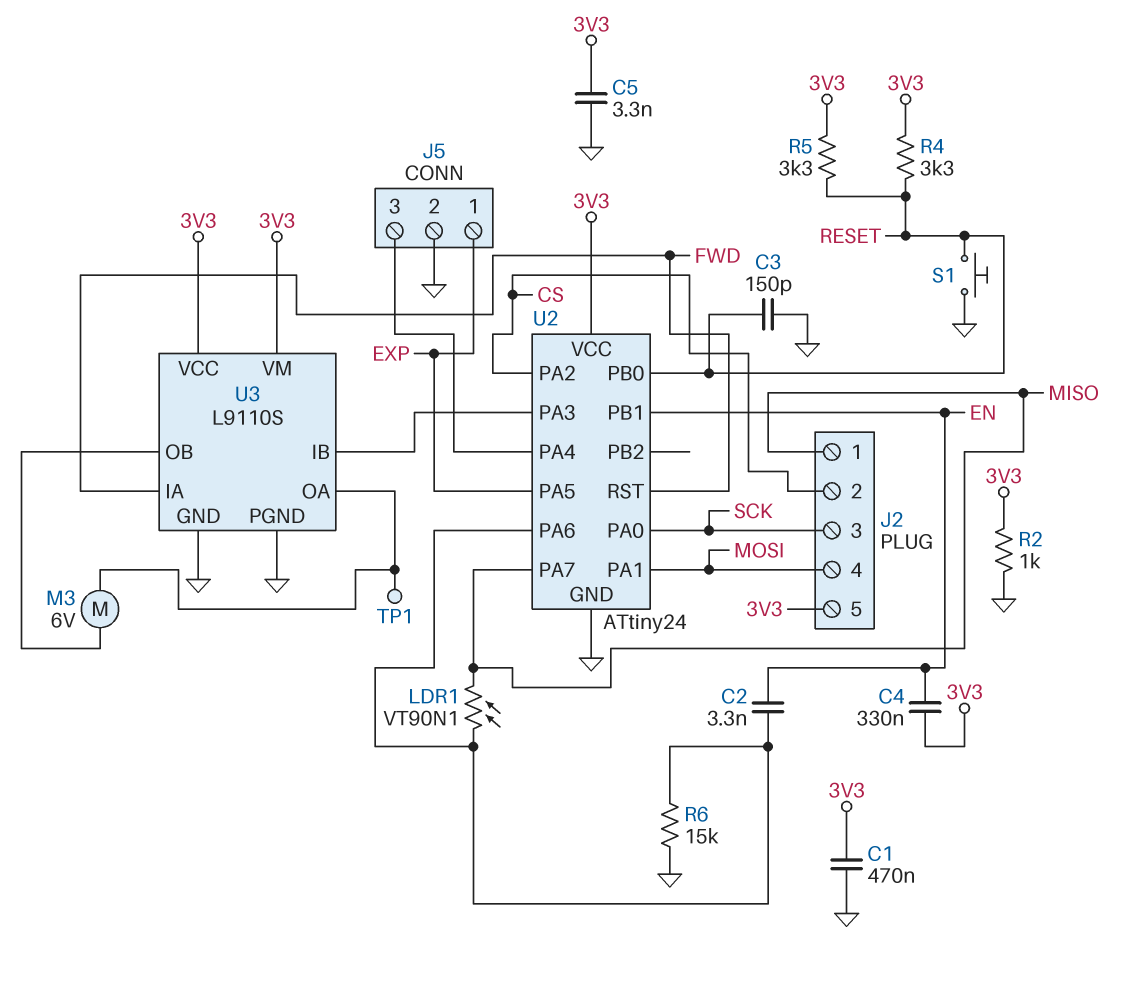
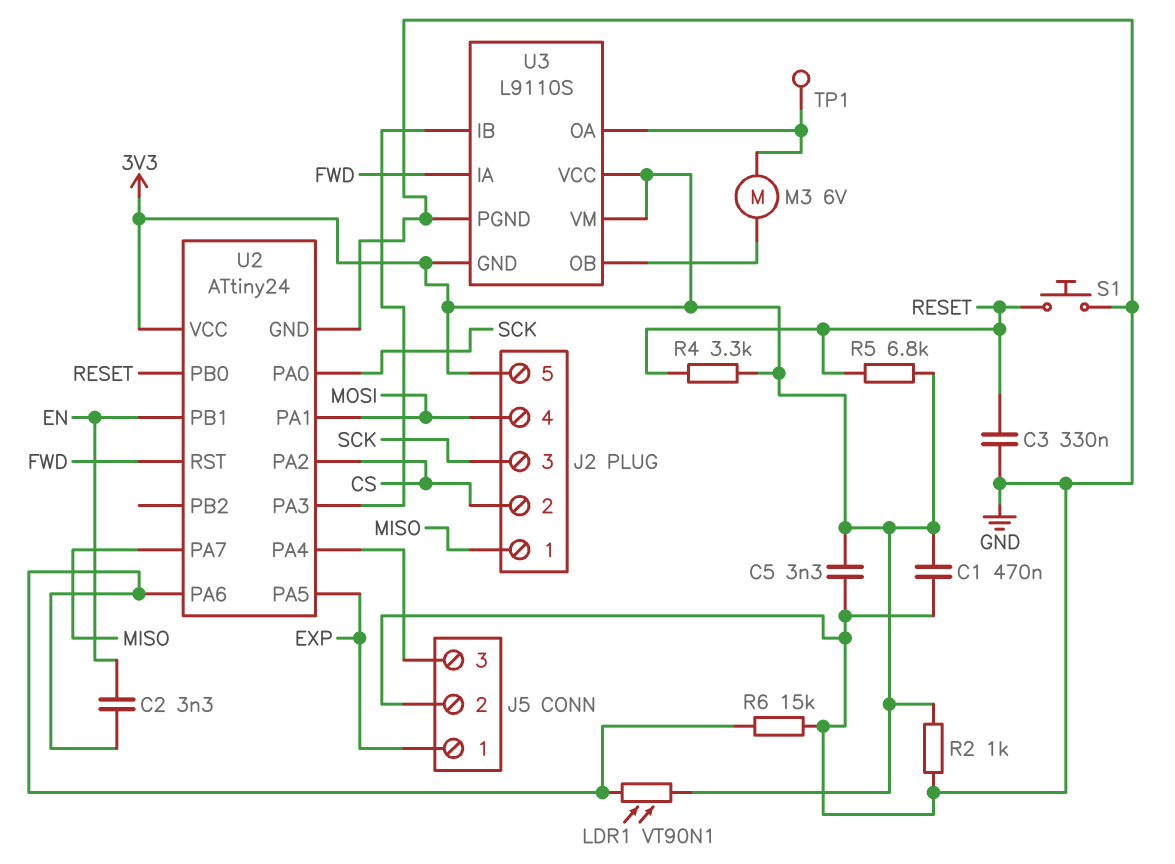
C3: 150pF (GND, RESET) -> 330nF (GND, RESET)
C4: 330nF (3V3, EN) -> none
LDR1: VT90N1 (MISO, U2/PA6) -> VT90N1 (3V3, U2/PA6)
R5: 3.3k (3V3, RESET) -> 6.8k (3V3, RESET)
U3 pin GND: GND -> 3V3

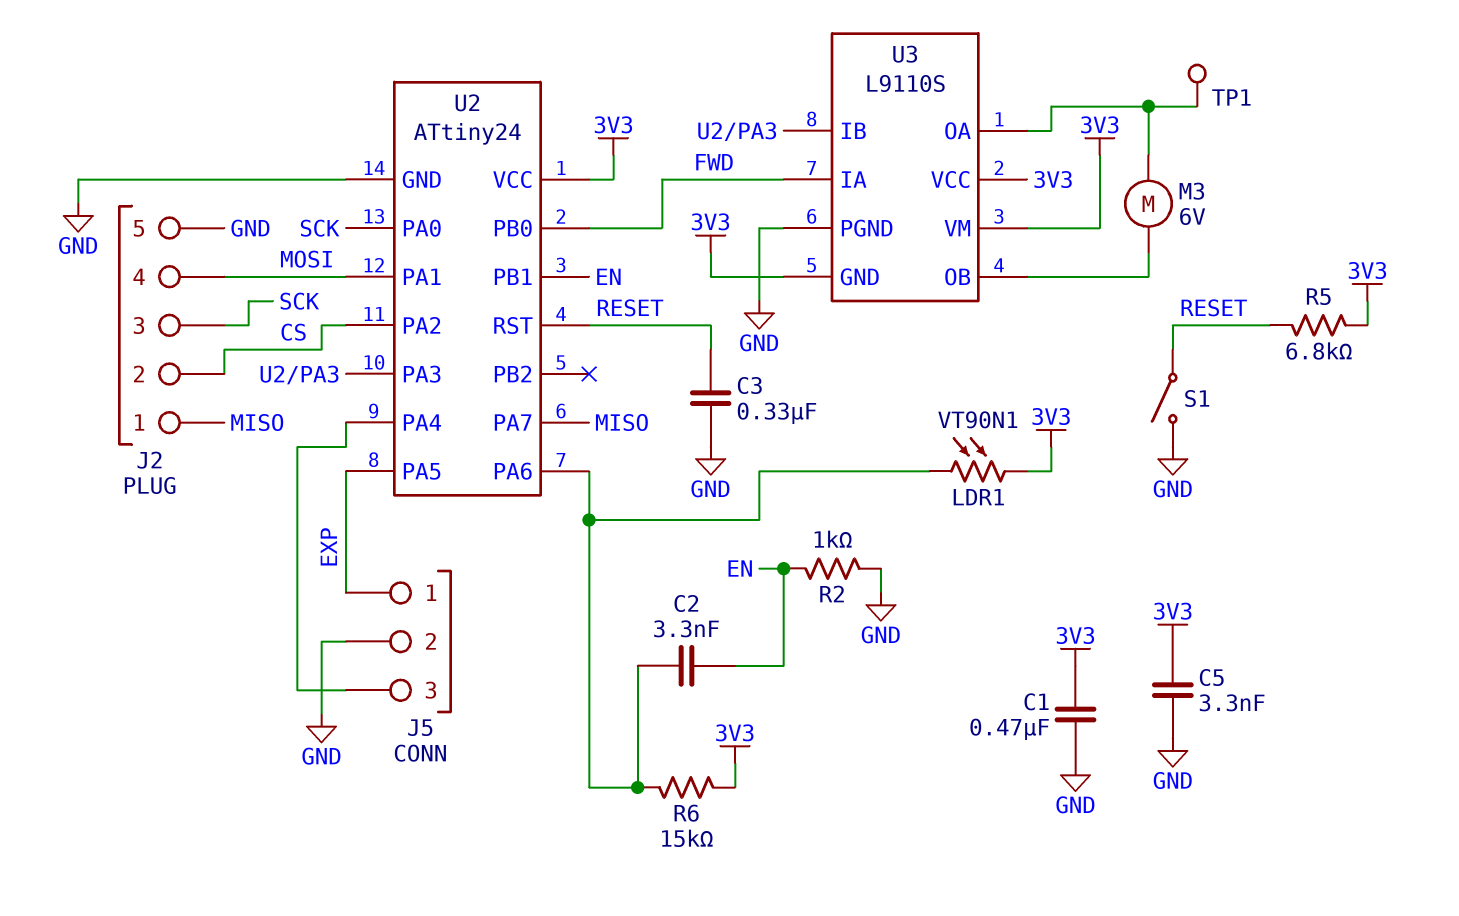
J2 pin 5: 3V3 -> GND
R2: 1k (3V3, GND) -> 1k (EN, GND)
R4: 3.3k (3V3, RESET) -> none
R6: 15k (GND, U2/PA6) -> 15k (3V3, U2/PA6)
S1: button (GND, RESET) -> switch (GND, RESET)
U2 pin PB0: RESET -> FWD
U2 pin RST: FWD -> RESET

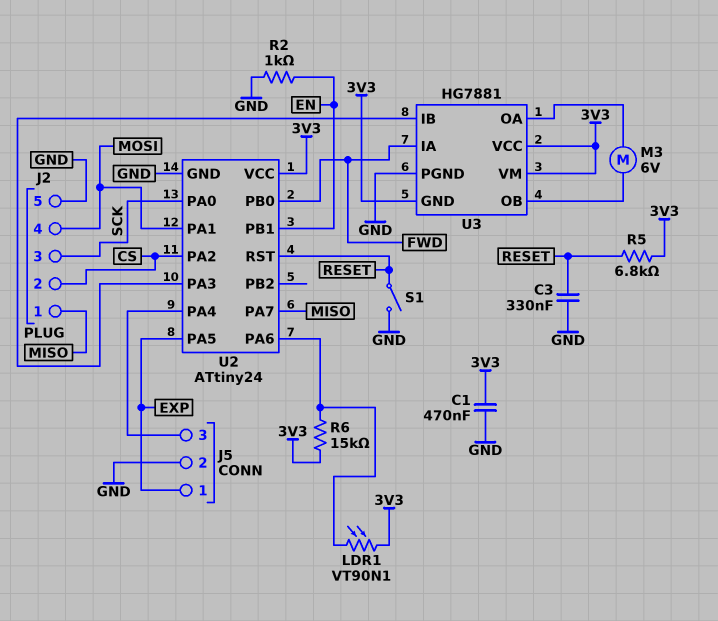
C2: 3.3nF (EN, U2/PA6) -> none
C5: 3.3nF (3V3, GND) -> none
TP1: test point (U3/OA) -> none
U3: L9110S -> HG7881

